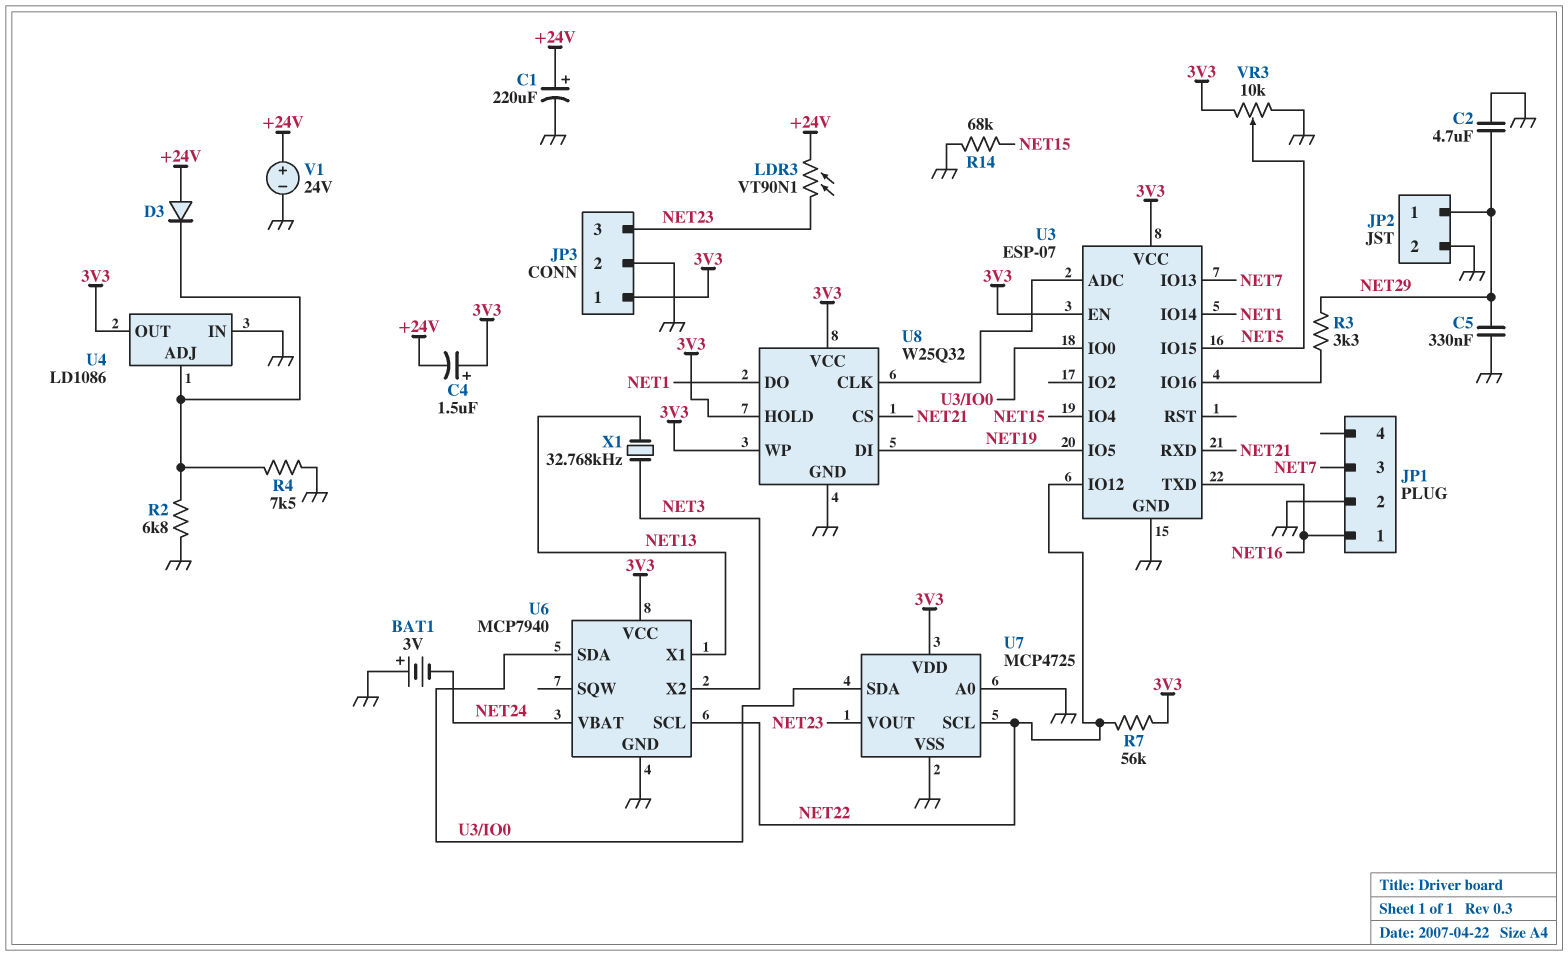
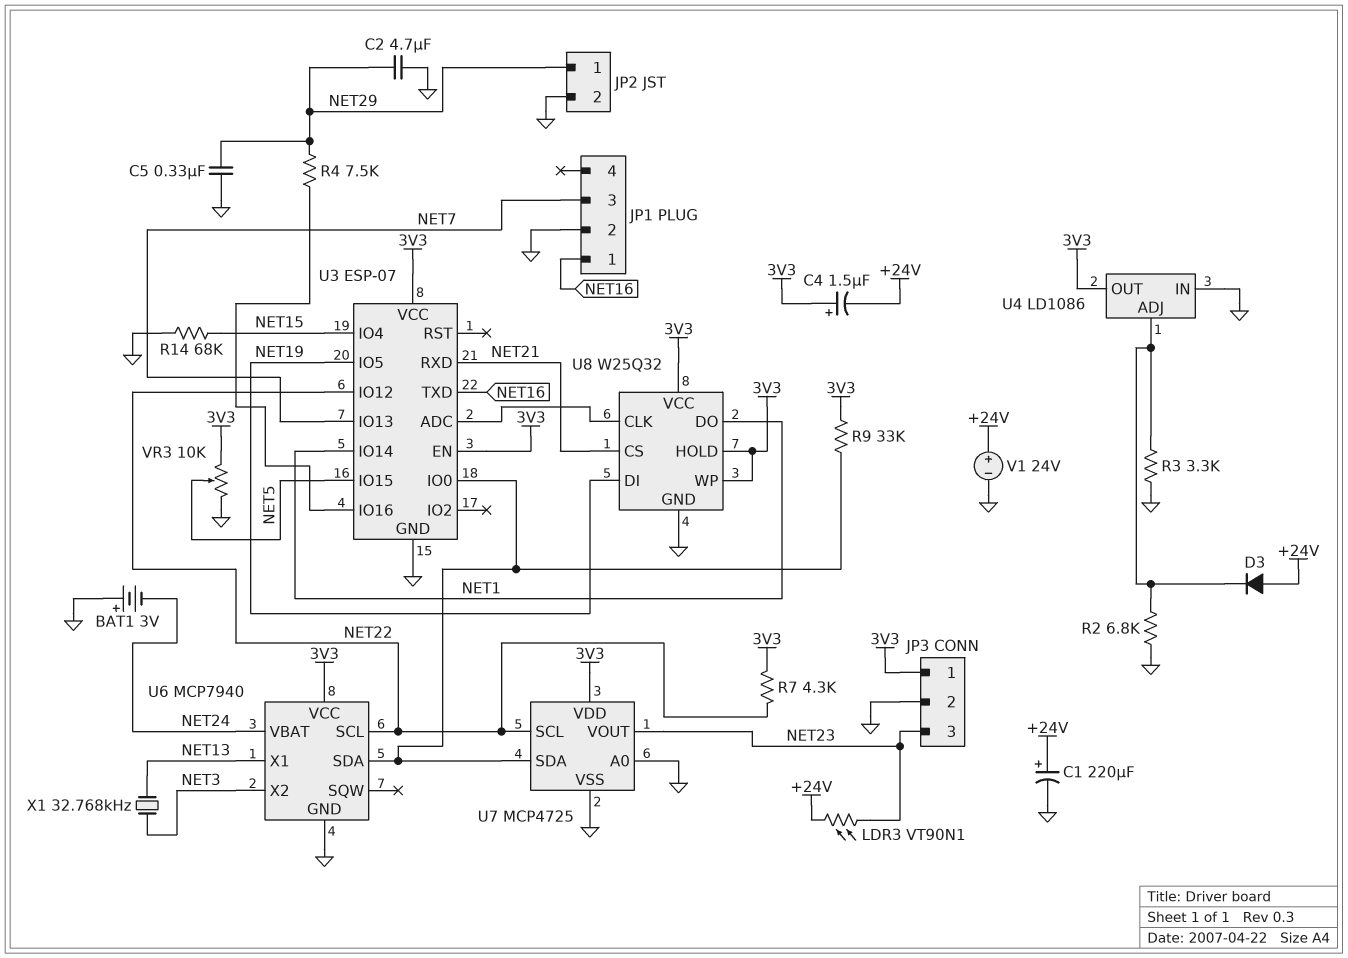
R3: 3.3k (NET29, U3/IO16) -> 3.3k (GND, U4/ADJ)
R4: 7.5k (GND, U4/ADJ) -> 7.5k (NET29, U3/IO16)
R7: 56k (3V3, NET22) -> 4.3k (3V3, NET22)
R9: none -> 33k (3V3, U3/IO0)

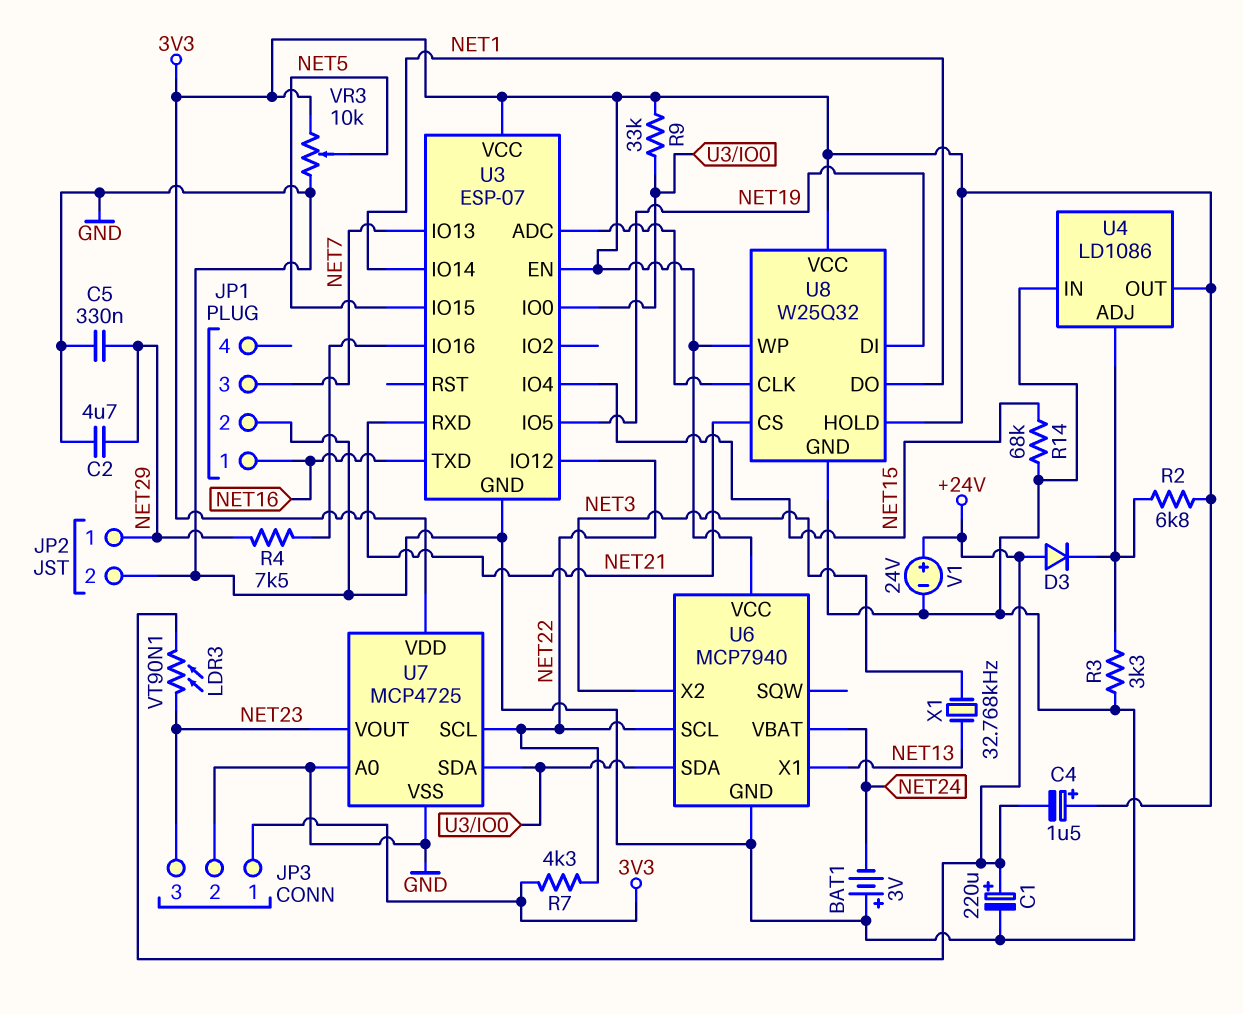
R2: 6.8k (GND, U4/ADJ) -> 6.8k (3V3, U4/ADJ)

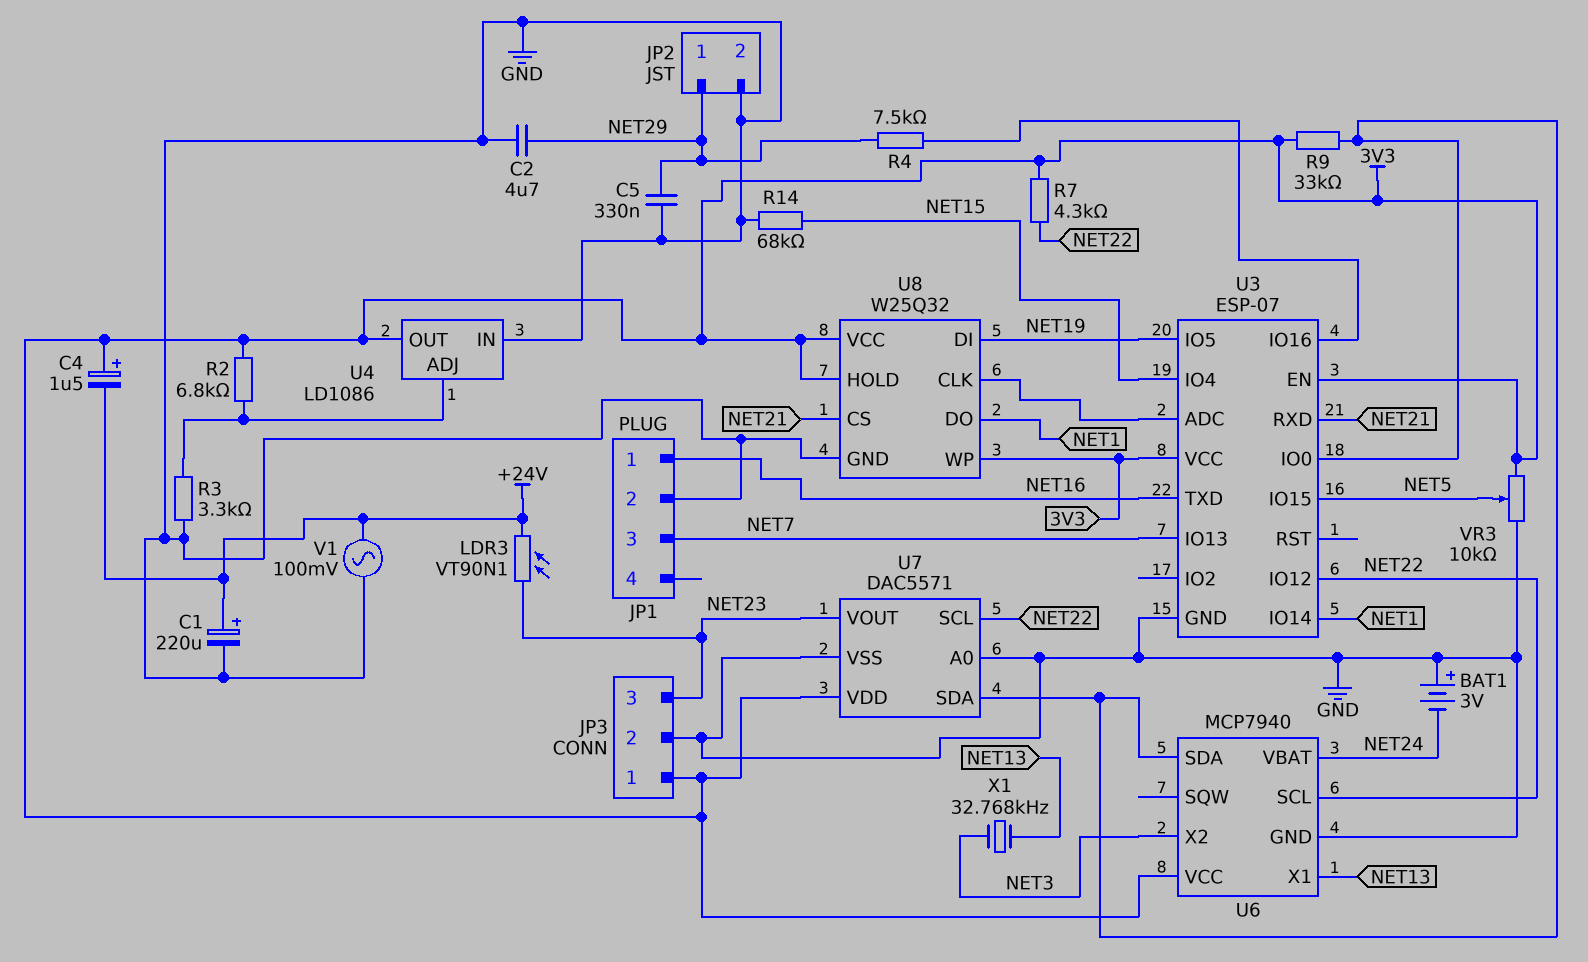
D3: diode (A +24V, K U4/ADJ) -> none
U7: MCP4725 -> DAC5571
V1: 24V (plus +24V, minus GND) -> AC 100mV (+24V, GND)

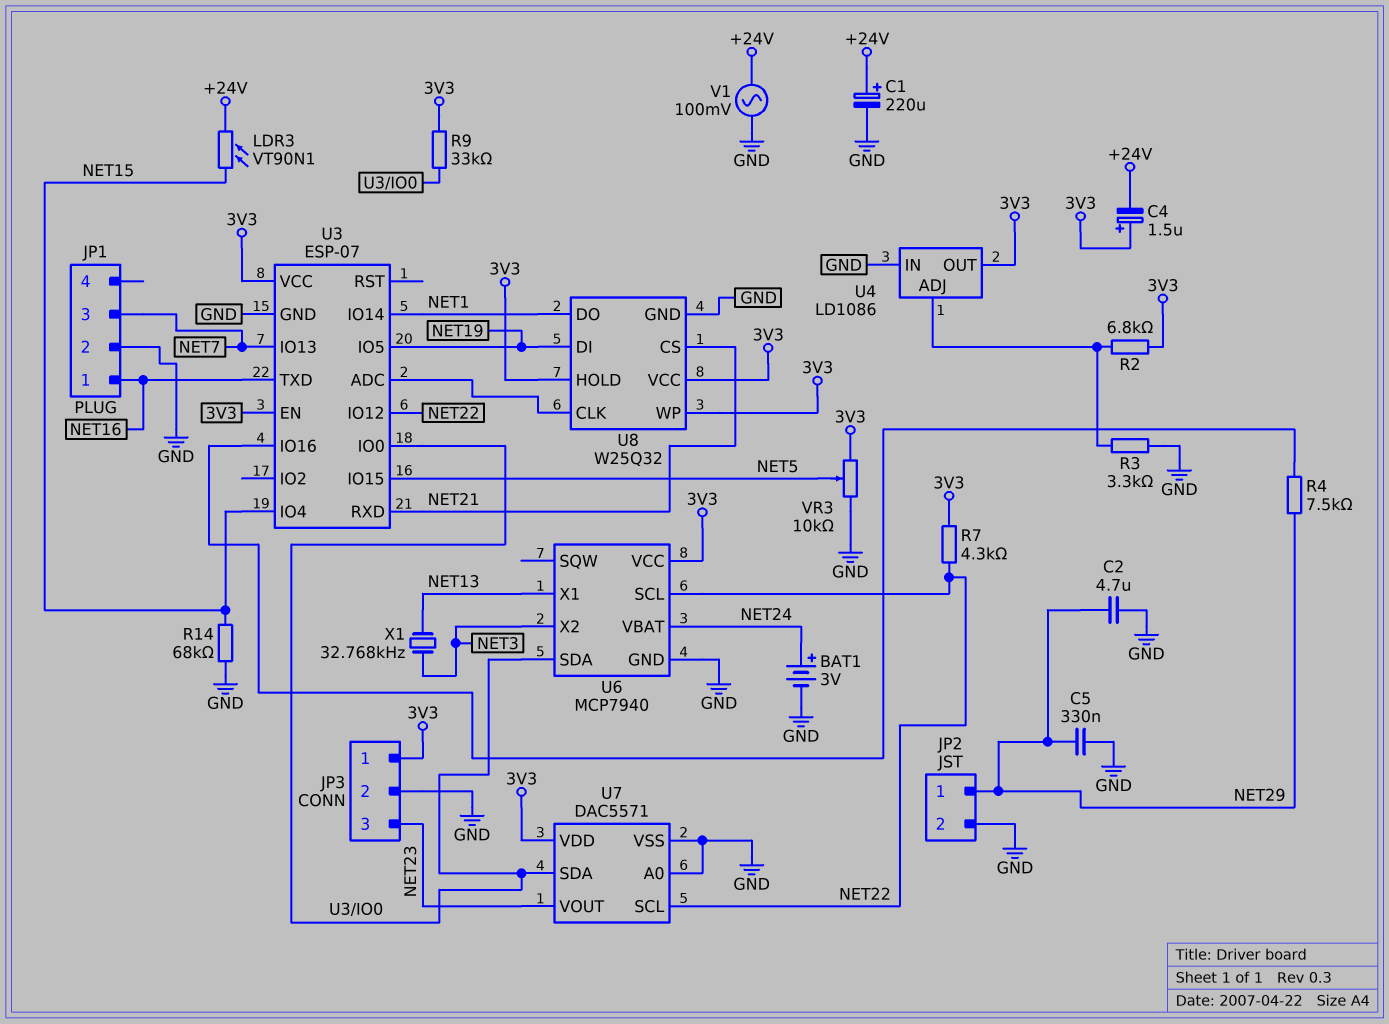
BAT1: 3V (plus GND, minus NET24) -> 3V (plus NET24, minus GND)
LDR3: VT90N1 (+24V, NET23) -> VT90N1 (+24V, NET15)

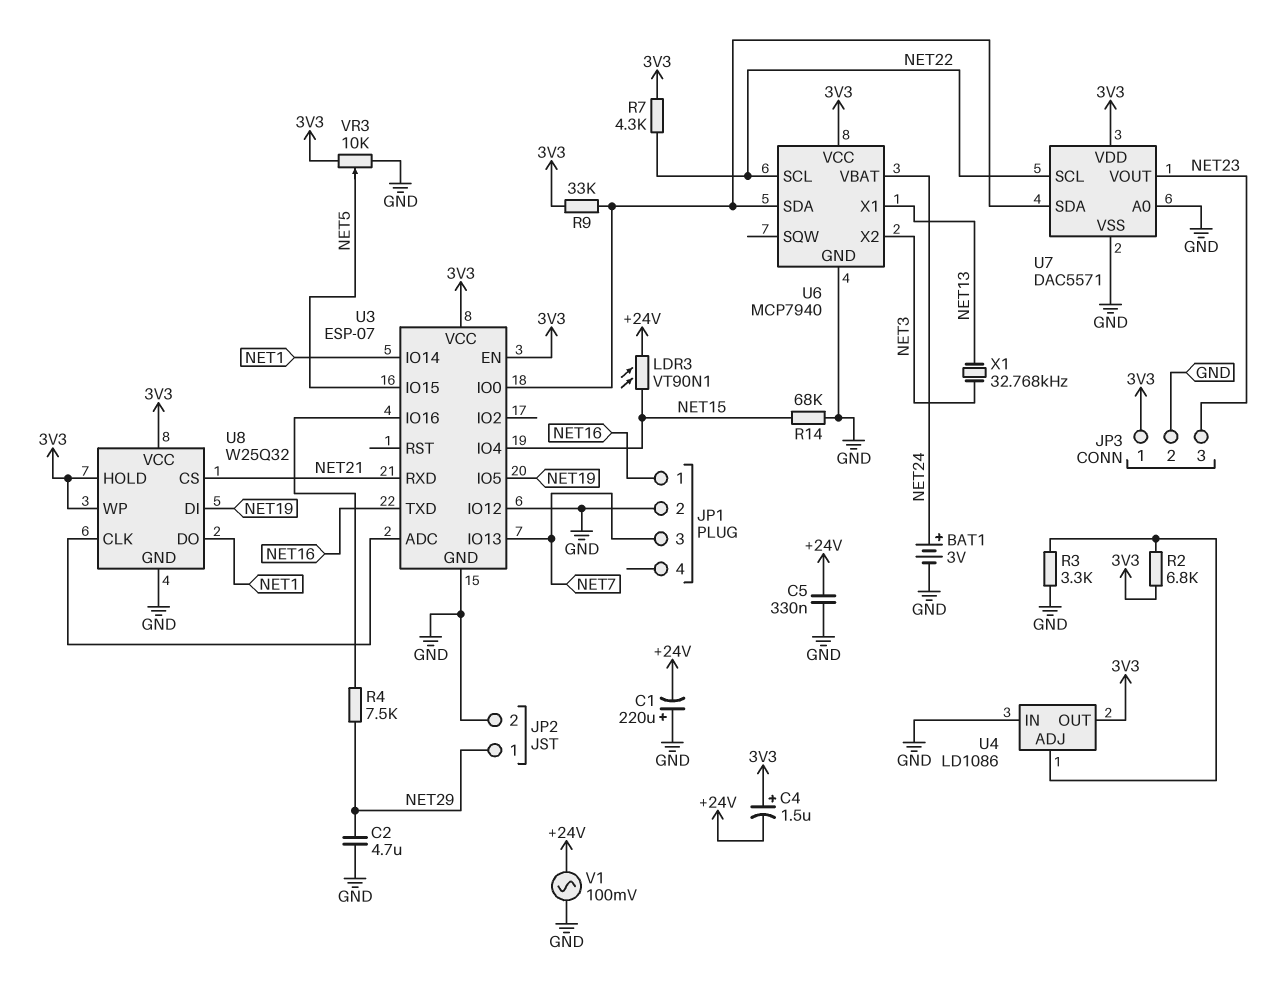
C1: 220uF (plus +24V, minus GND) -> 220uF (plus GND, minus +24V)
C5: 330nF (GND, NET29) -> 330nF (+24V, GND)
U3 pin IO12: NET22 -> GND

